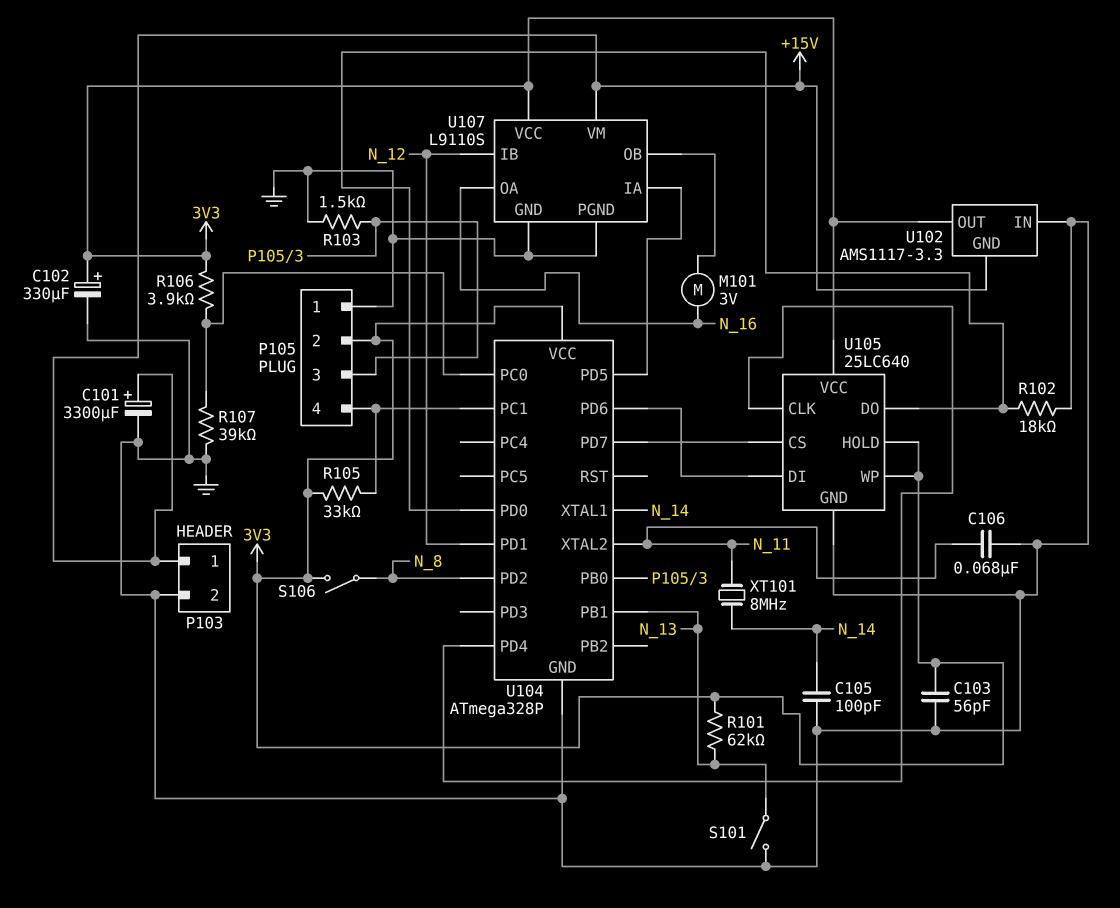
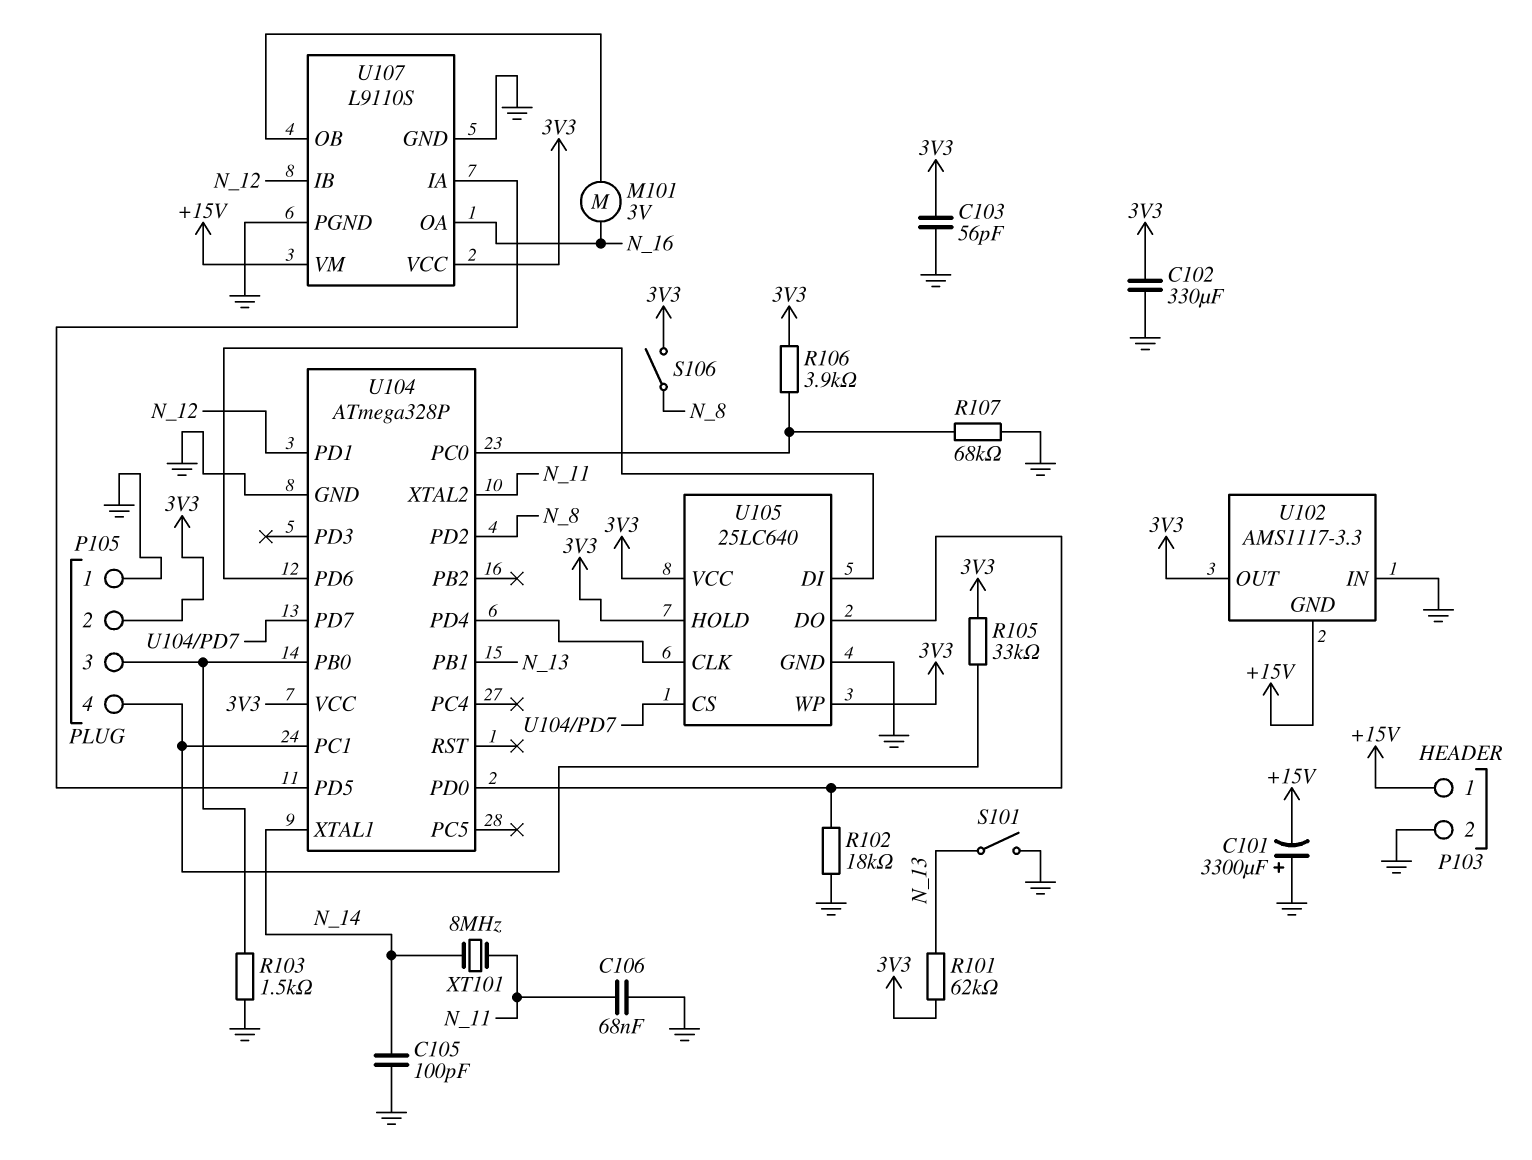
C101: 3300uF (plus +15V, minus GND) -> 3300uF (plus GND, minus +15V)
C102: 330uF (plus 3V3, minus GND) -> 330uF (3V3, GND)
R107: 39k (GND, U104/PC0) -> 68k (GND, U104/PC0)

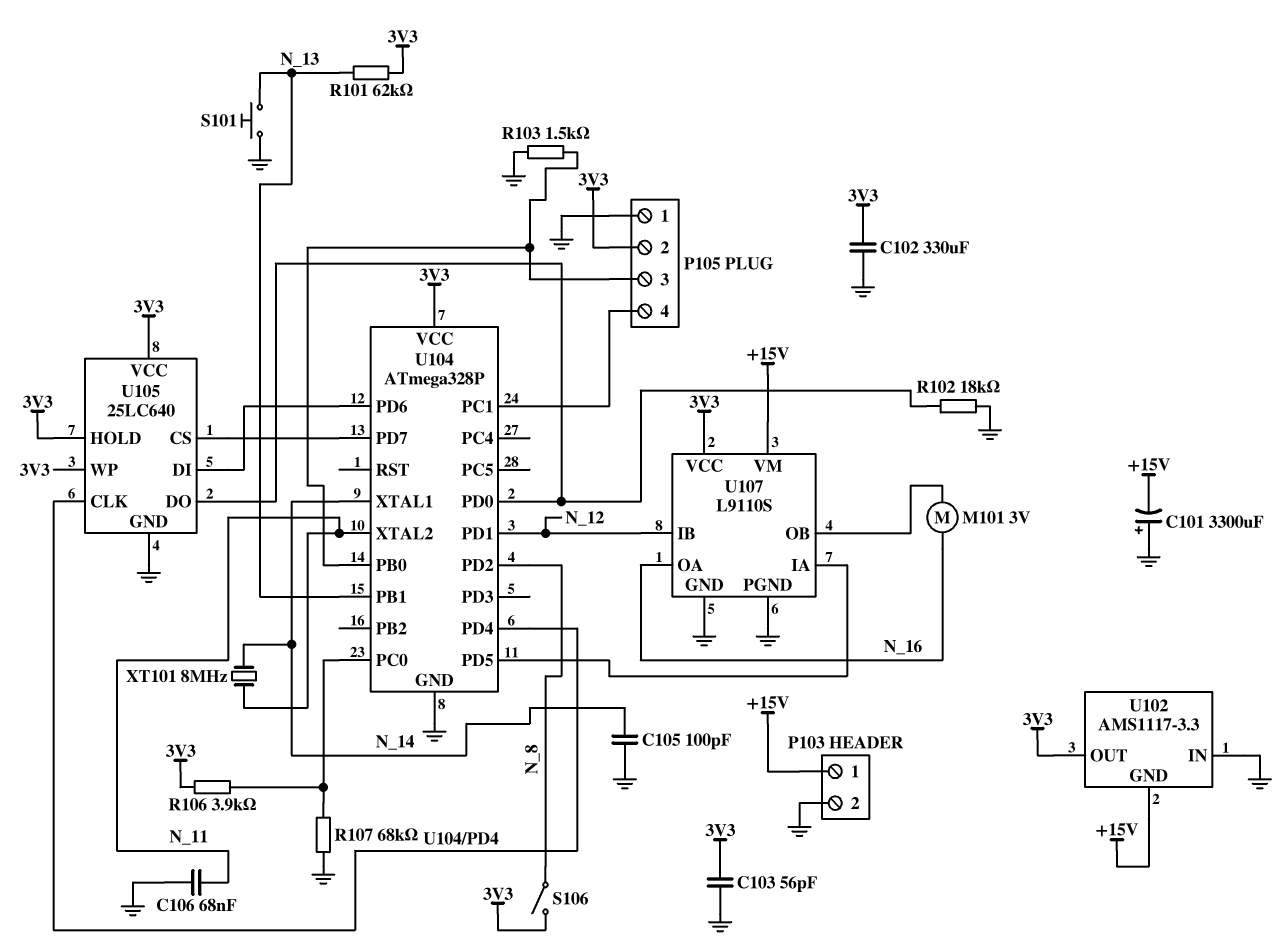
R105: 33k (3V3, P105/4) -> none
S101: switch (GND, N_13) -> button (GND, N_13)

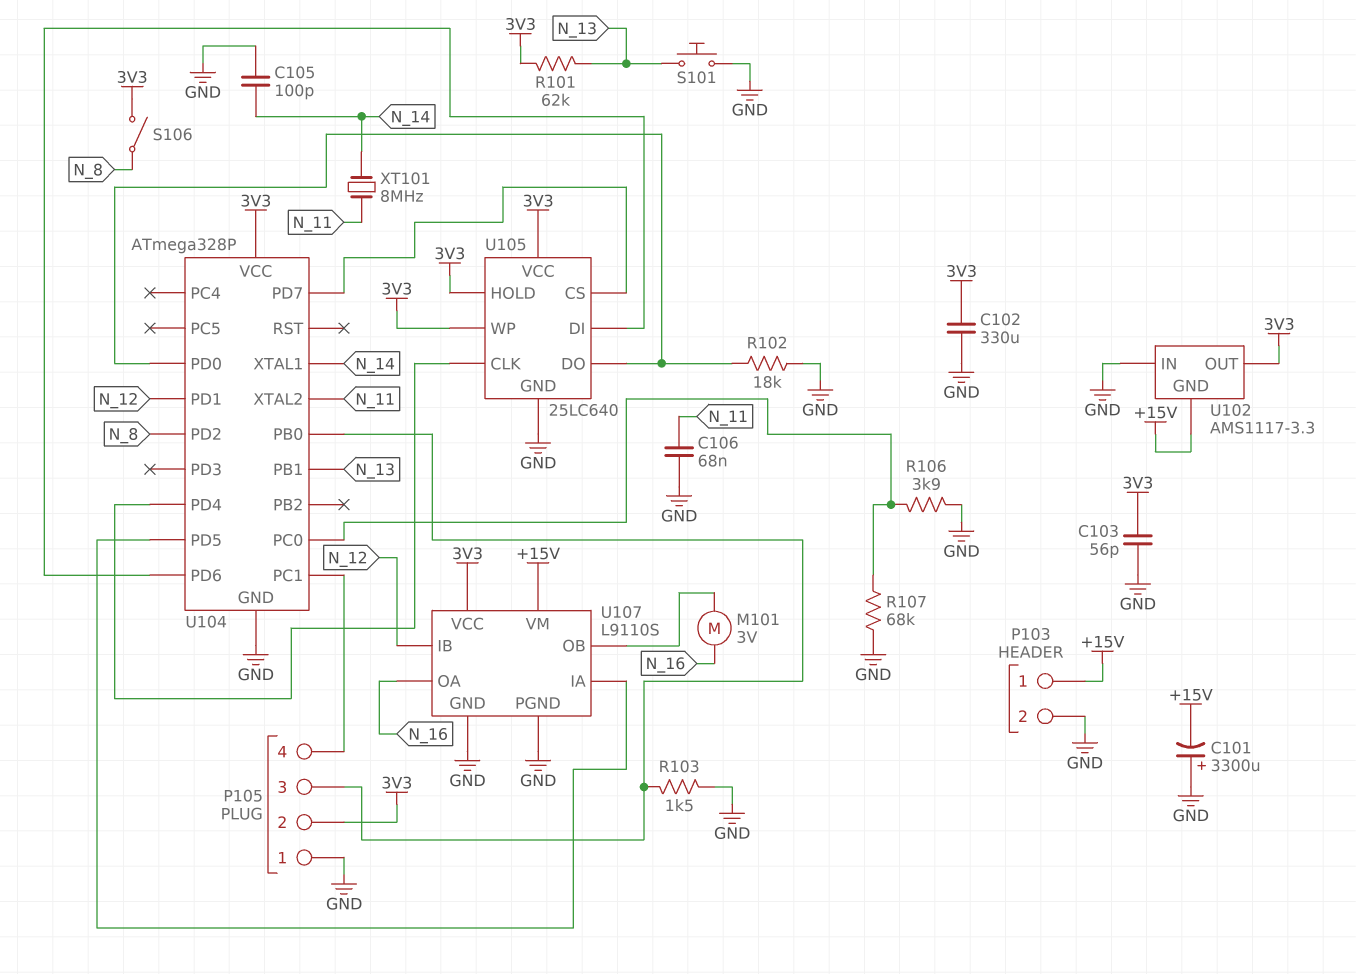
R106: 3.9k (3V3, U104/PC0) -> 3.9k (GND, U104/PC0)

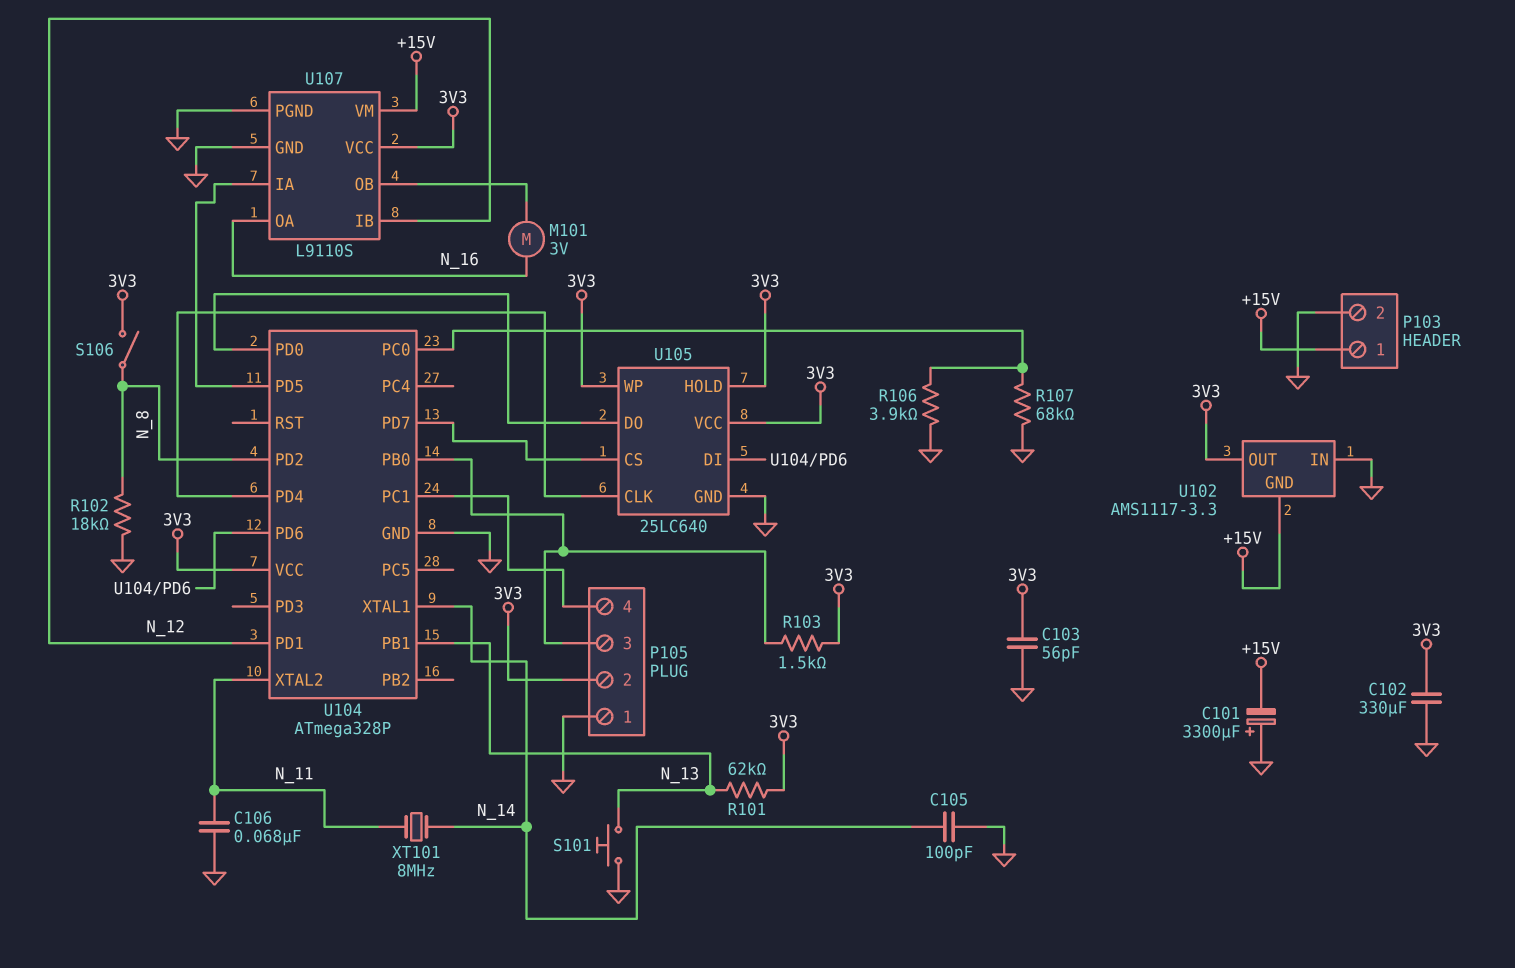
R102: 18k (GND, U104/PD0) -> 18k (GND, N_8)
R103: 1.5k (GND, P105/3) -> 1.5k (3V3, P105/3)

